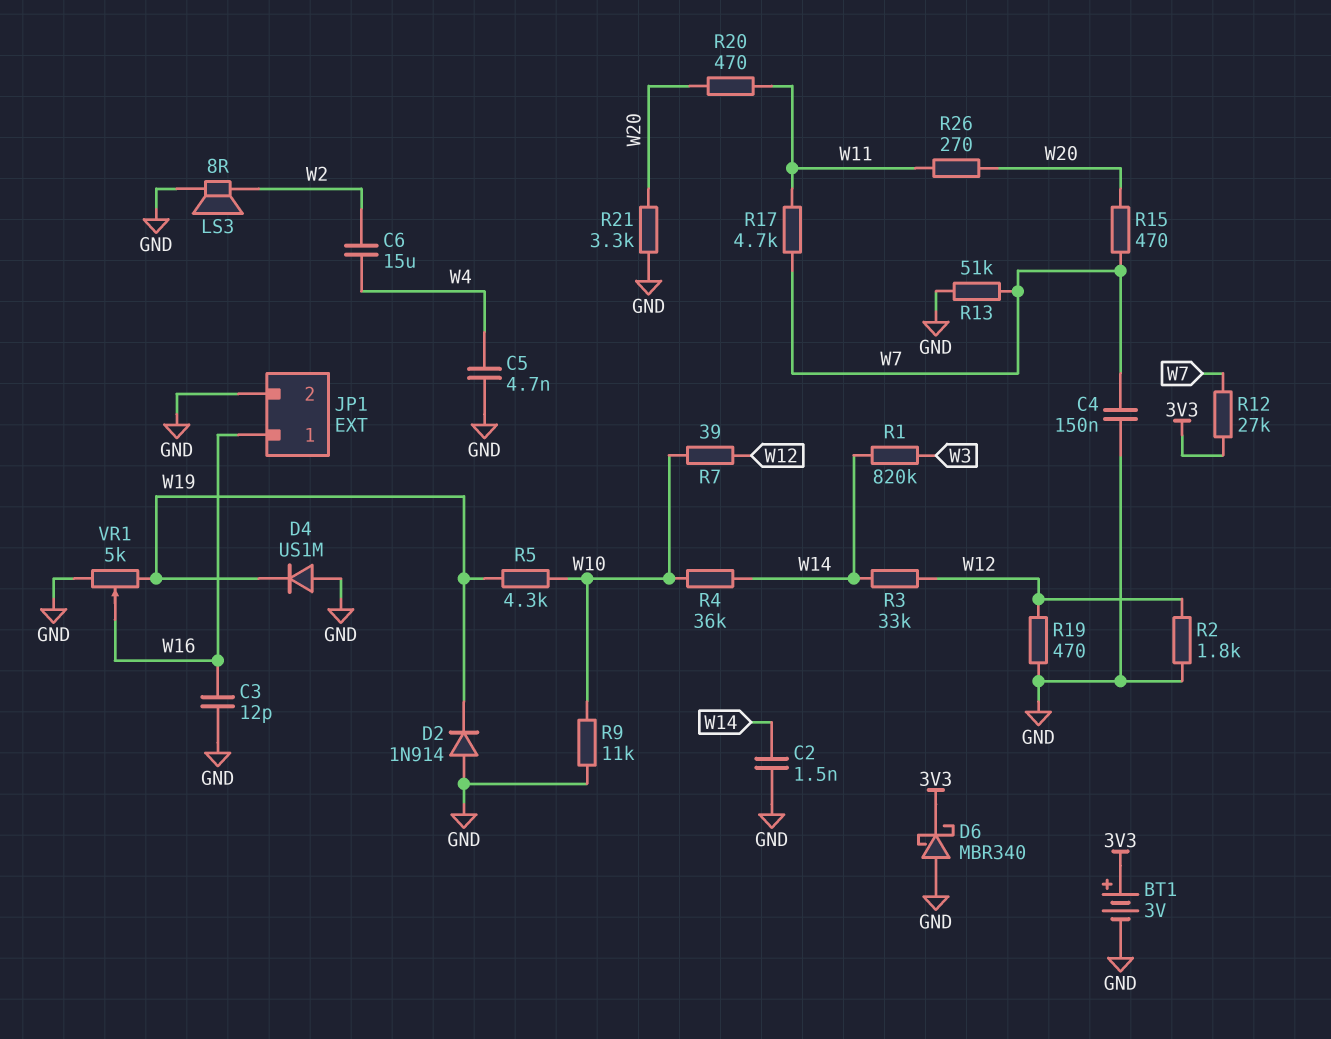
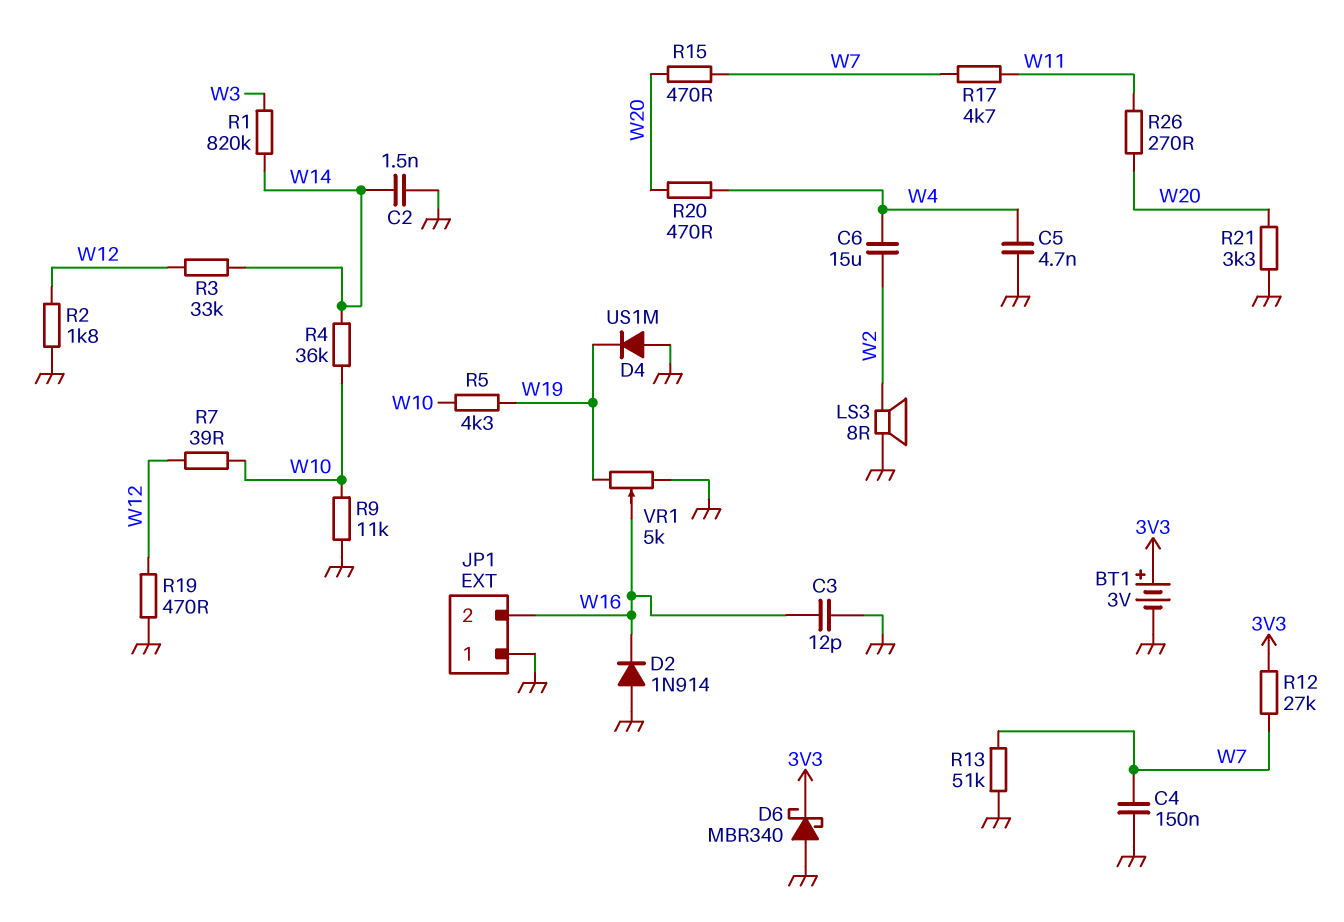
D2: diode 1N914 (A GND, K W19) -> diode 1N914 (A GND, K W16)
JP1 pin 1: W16 -> GND
JP1 pin 2: GND -> W16
R20: 470 (W11, W20) -> 470 (W4, W20)

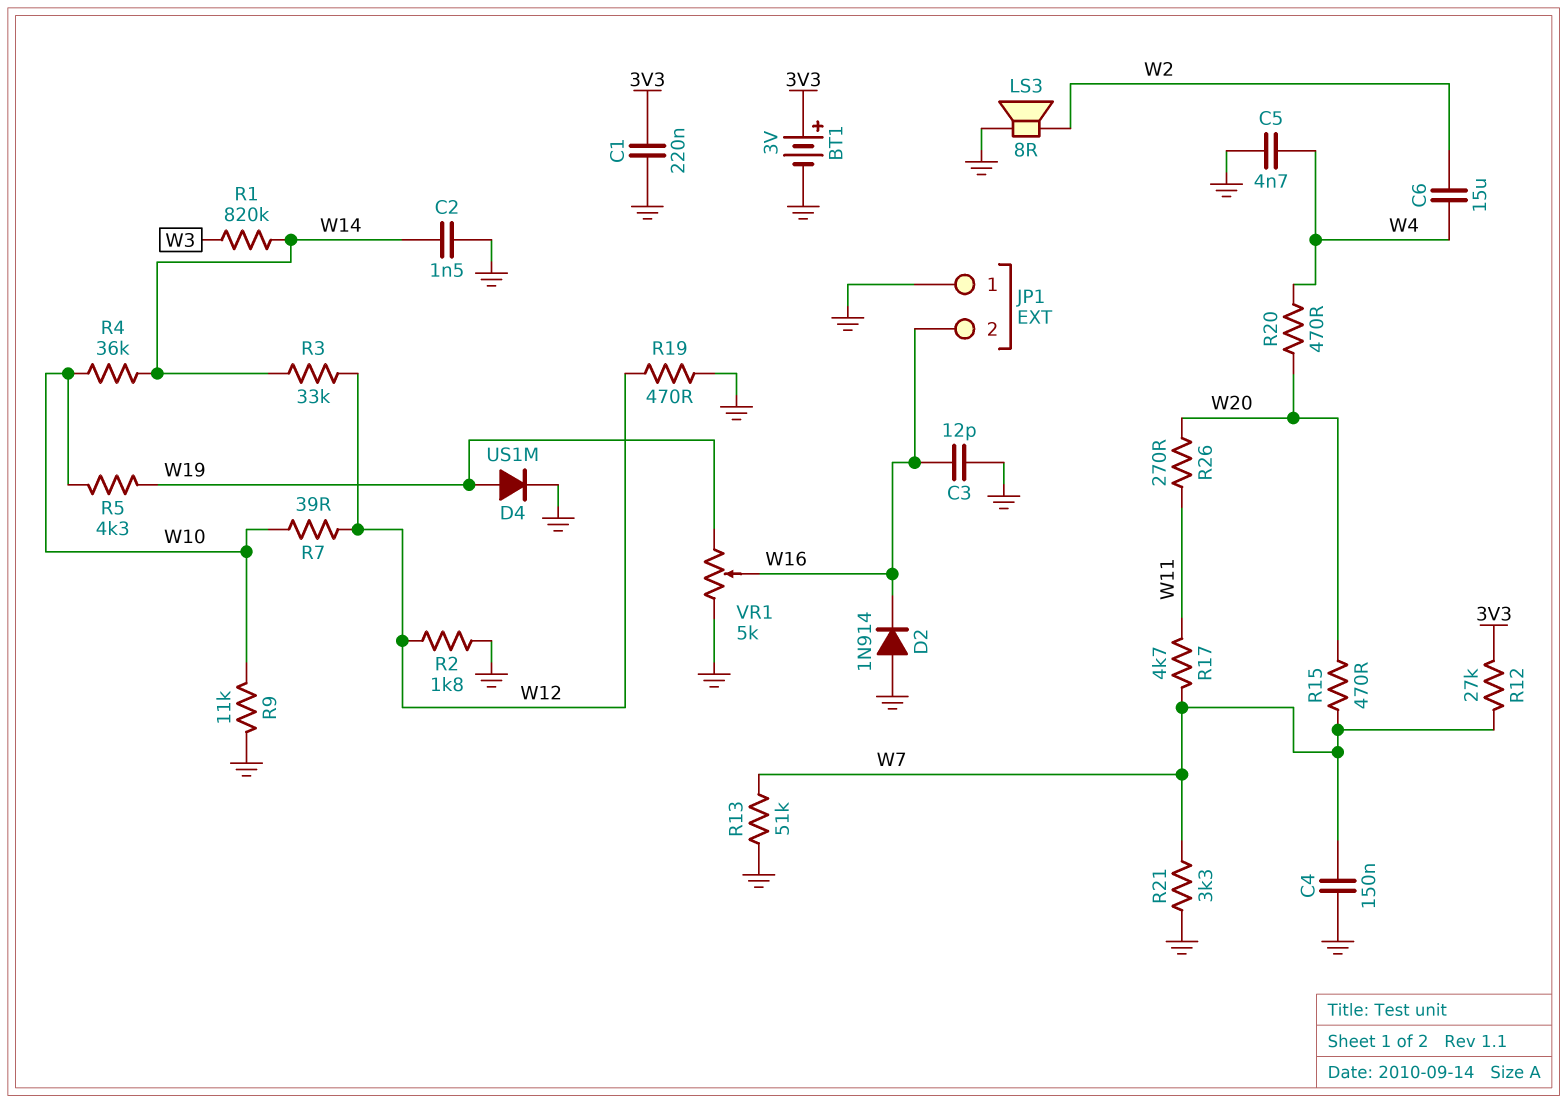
C1: none -> 220nF (3V3, GND)
D4: diode US1M (A GND, K W19) -> diode US1M (A W19, K GND)
D6: schottky MBR340 (A GND, K 3V3) -> none
R21: 3.3k (GND, W20) -> 3.3k (GND, W7)

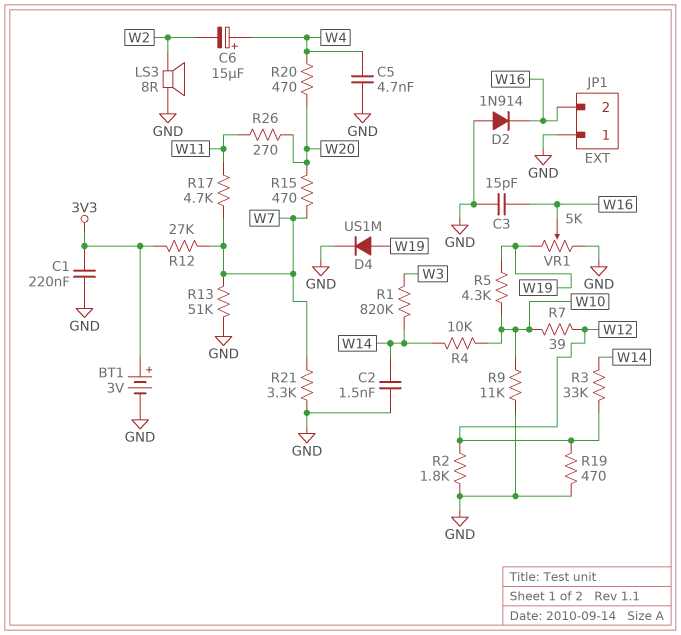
C3: 12pF (GND, W16) -> 15pF (GND, W16)
C4: 150nF (GND, W7) -> none
C6: 15uF (W2, W4) -> 15uF (plus W4, minus W2)
R4: 36k (W10, W14) -> 10k (W10, W14)

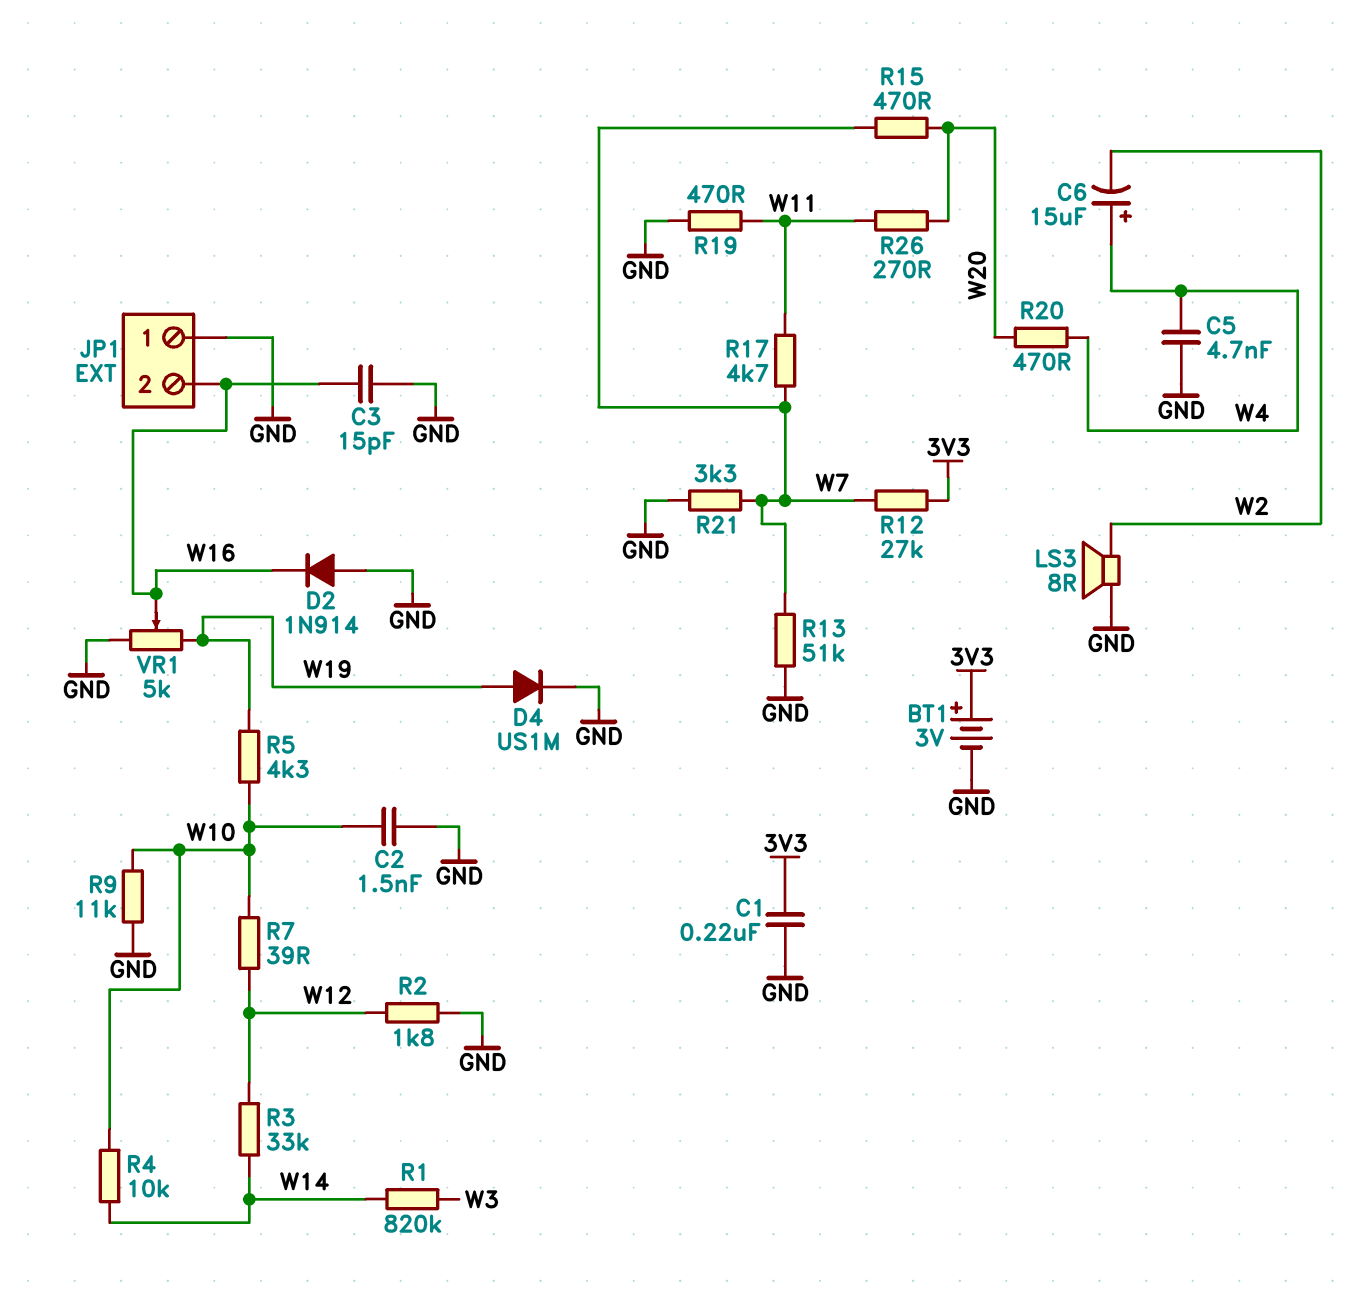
C2: 1.5nF (GND, W14) -> 1.5nF (GND, W10)
R19: 470 (GND, W12) -> 470 (GND, W11)

